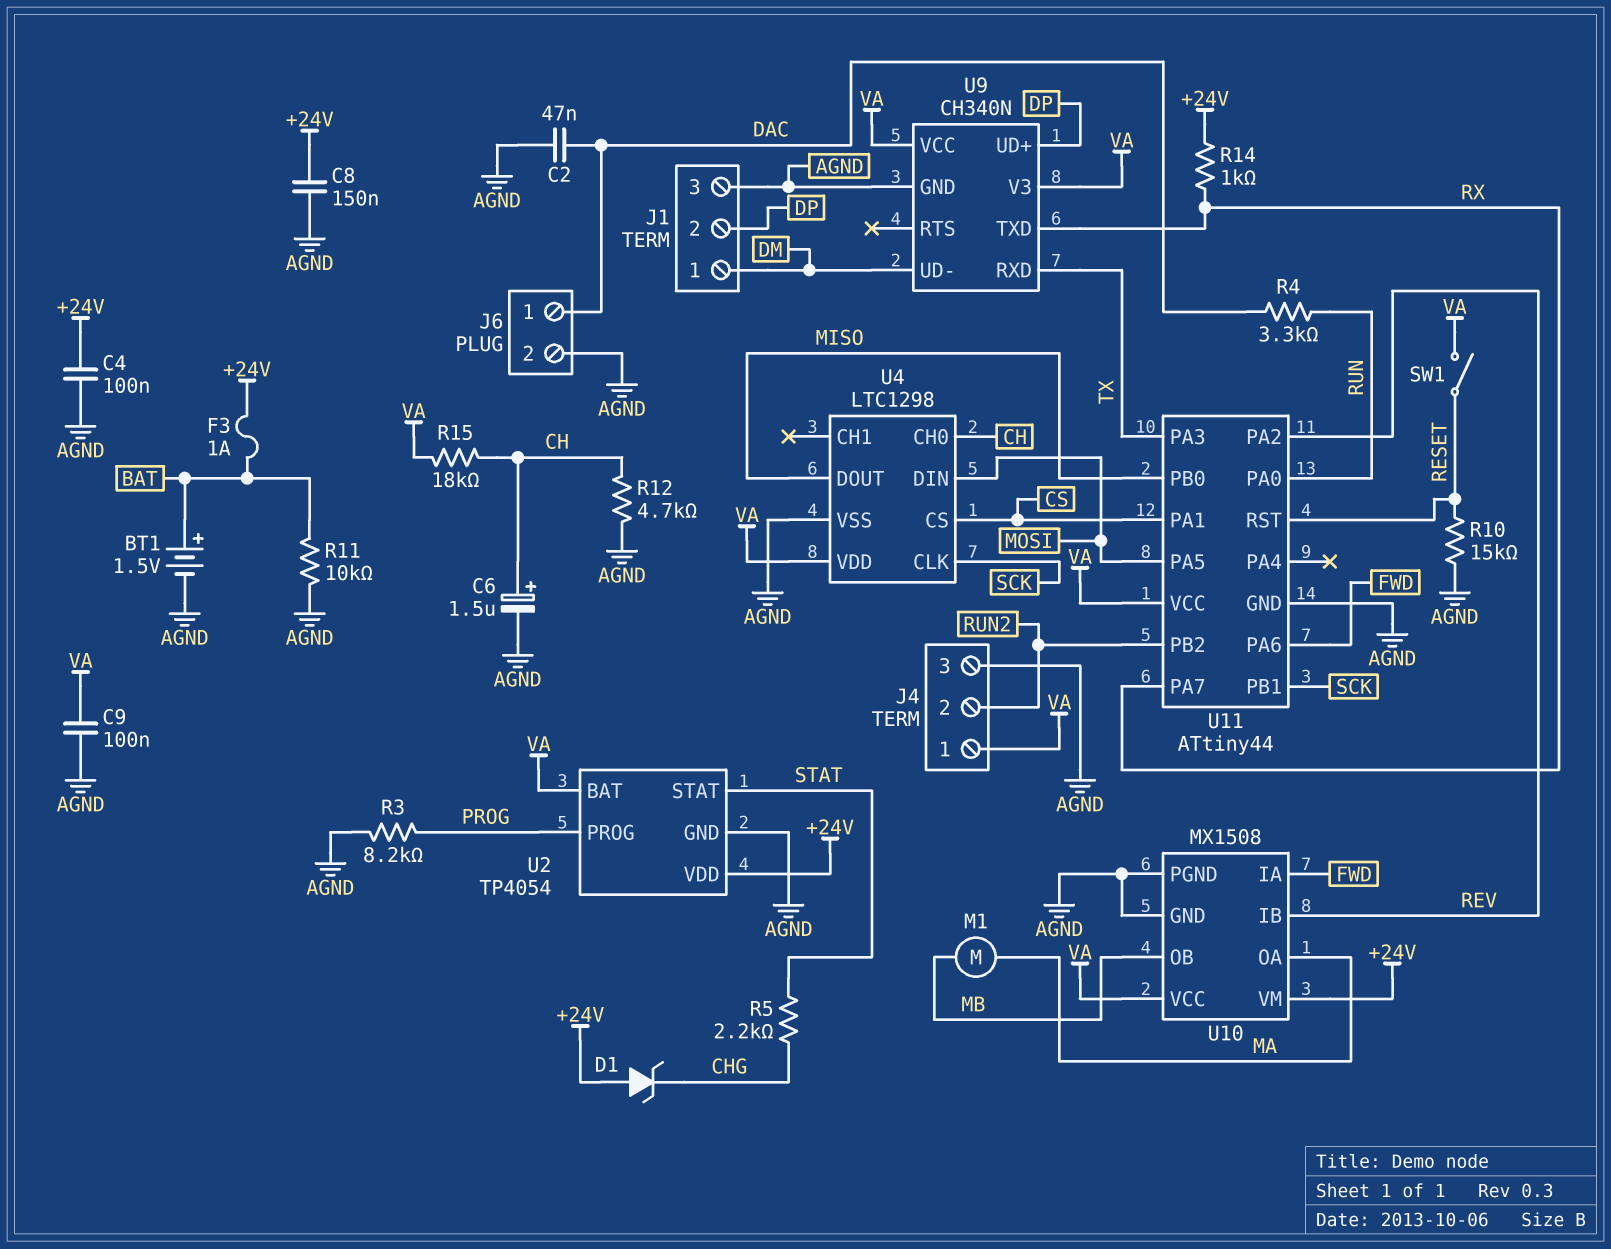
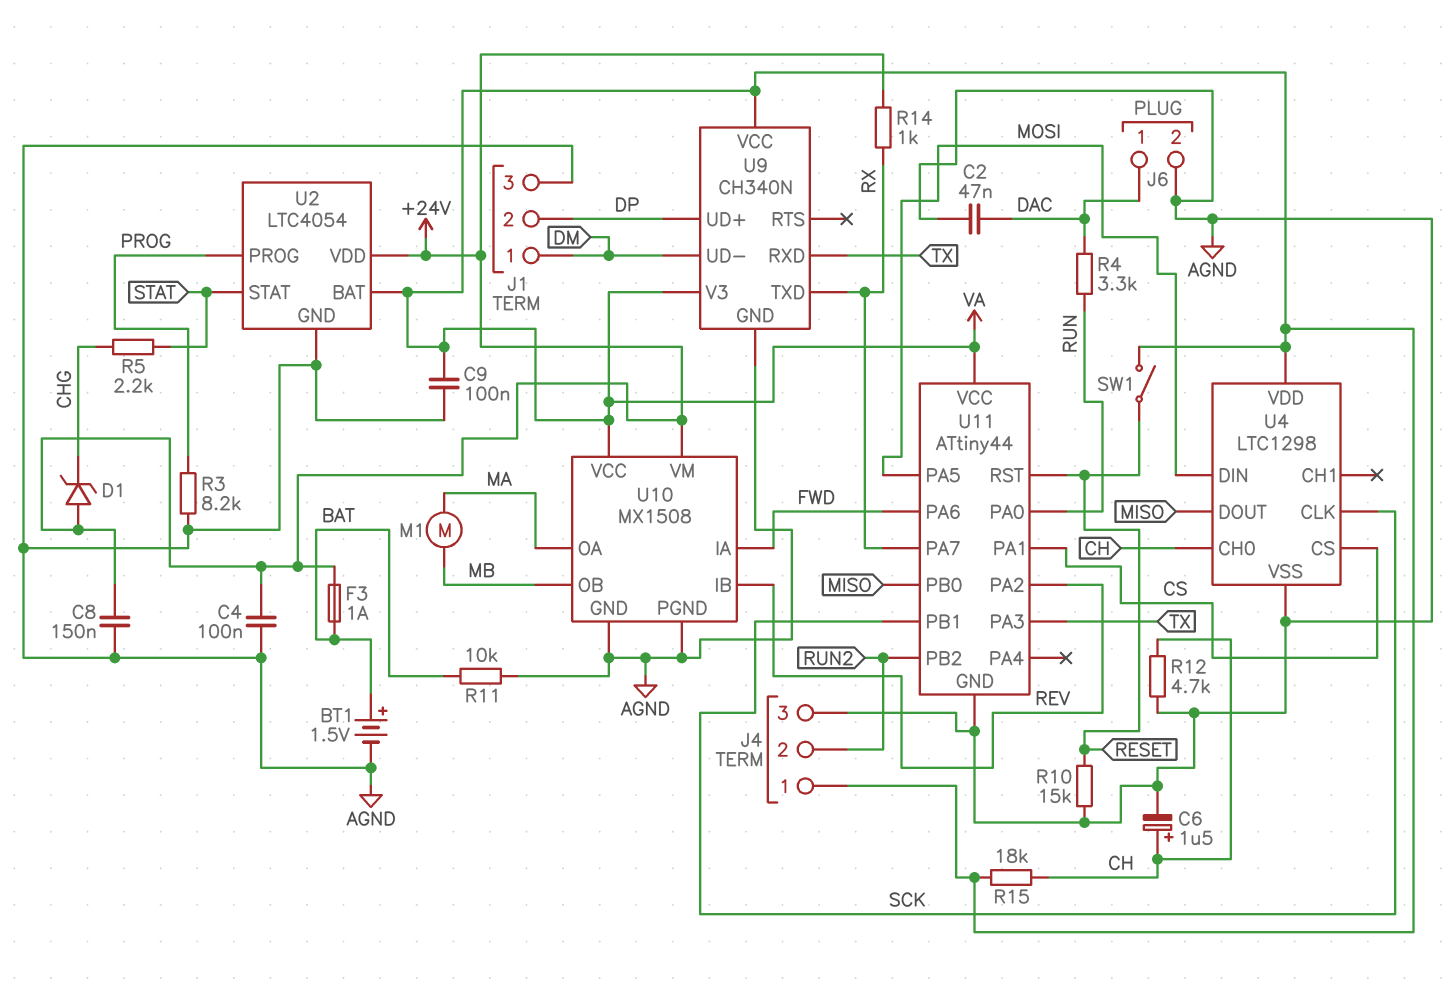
U2: TP4054 -> LTC4054

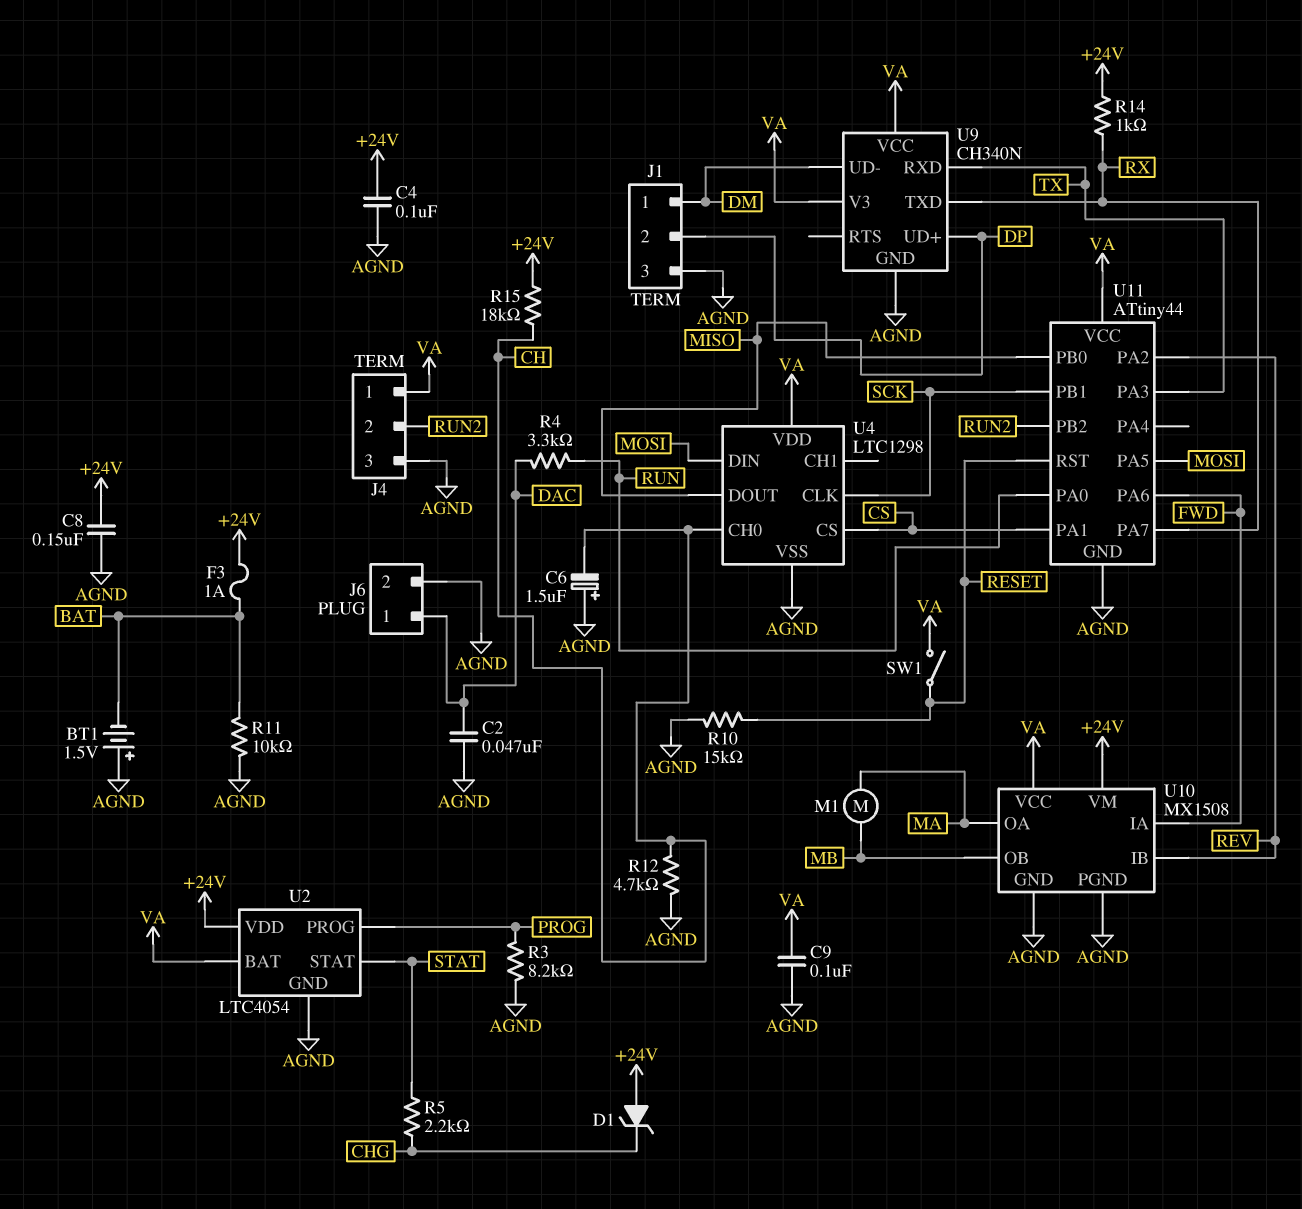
BT1: 1.5V (plus BAT, minus AGND) -> 1.5V (plus AGND, minus BAT)
C6: 1.5uF (plus CH, minus AGND) -> 1.5uF (plus AGND, minus CH)
R15: 18k (CH, VA) -> 18k (+24V, CH)

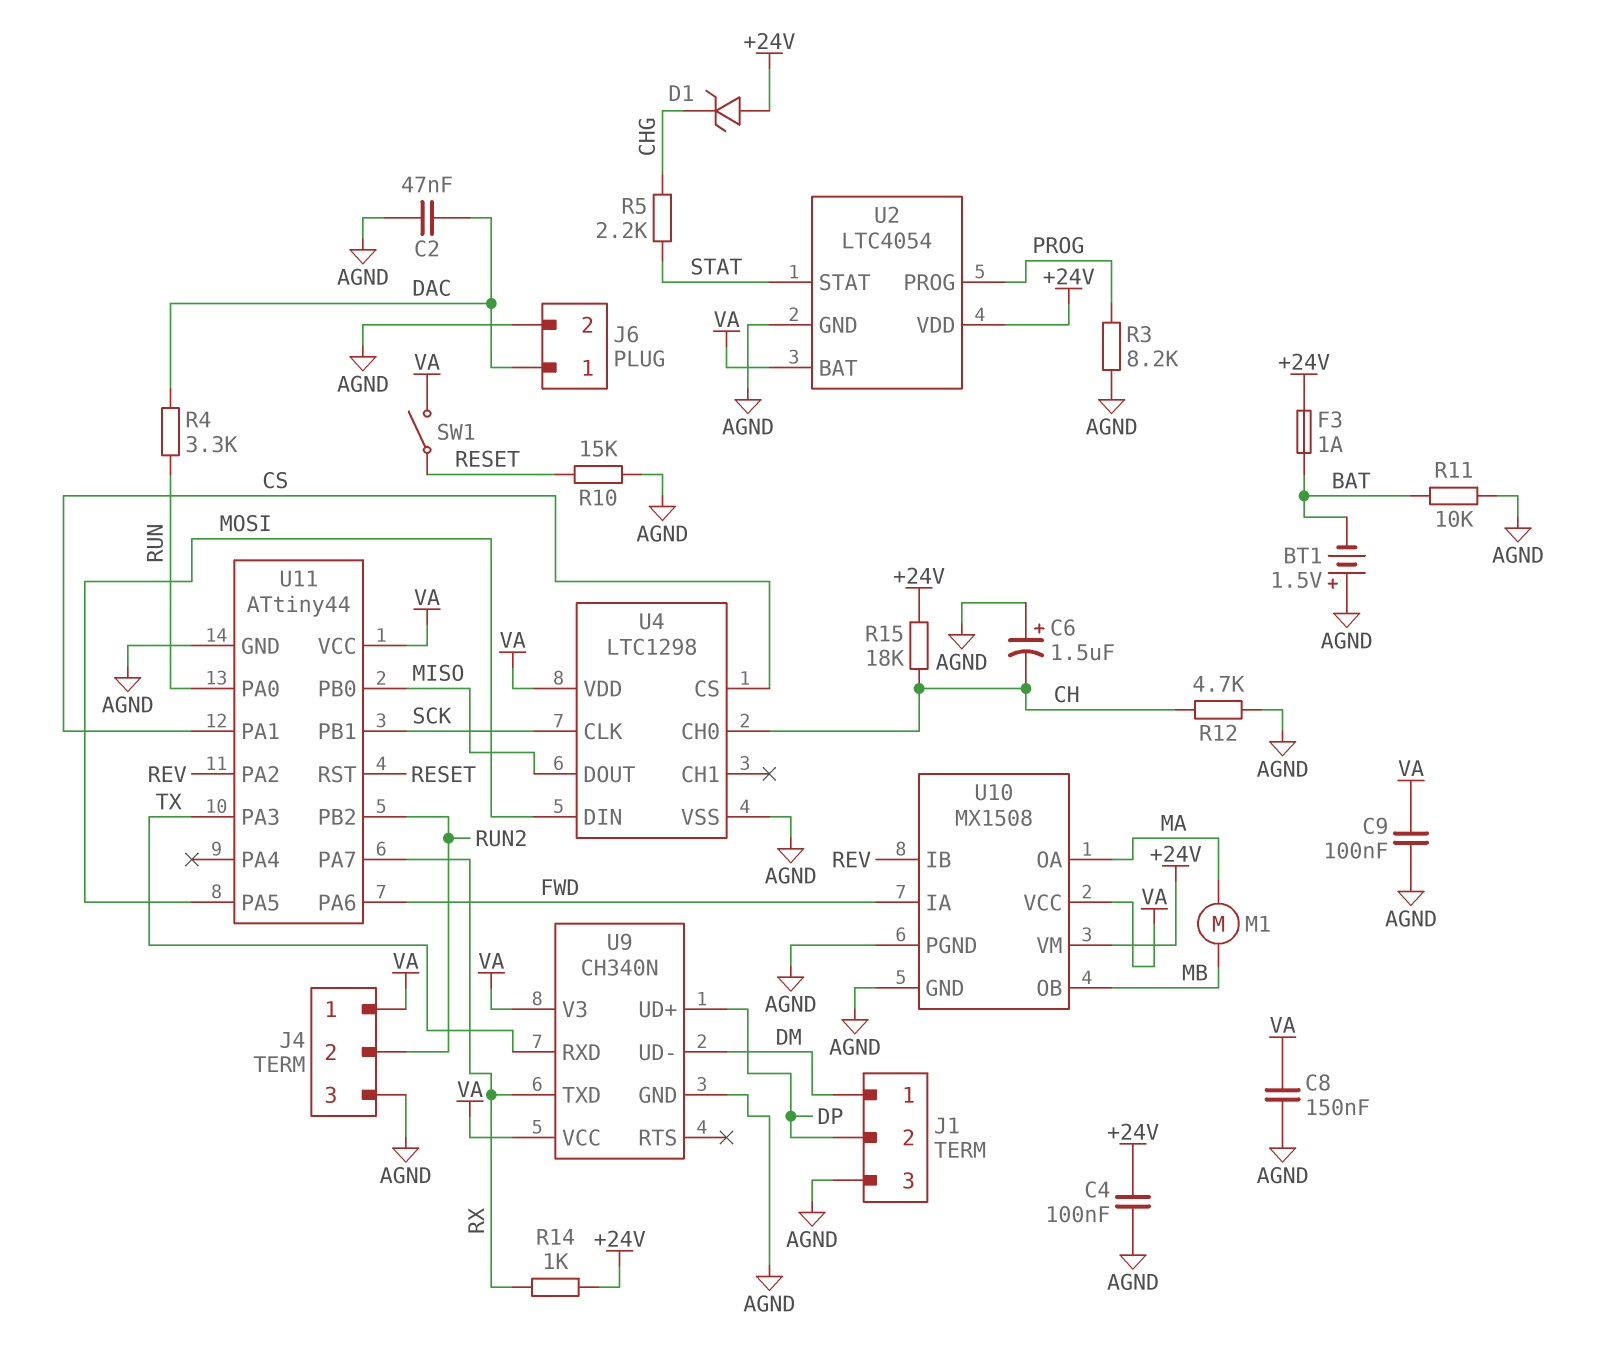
C8: 150nF (+24V, AGND) -> 150nF (AGND, VA)

